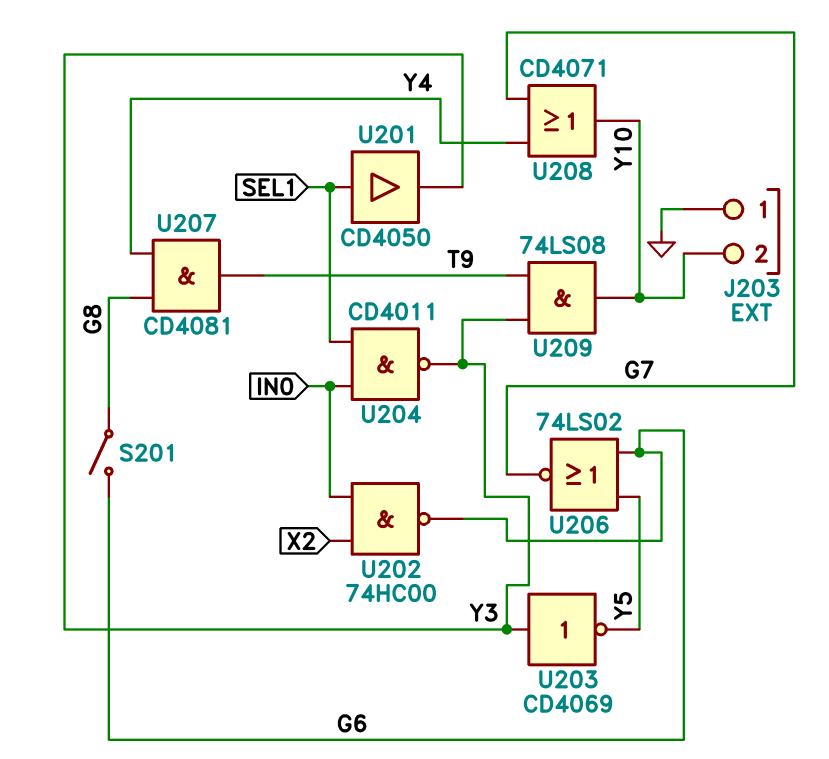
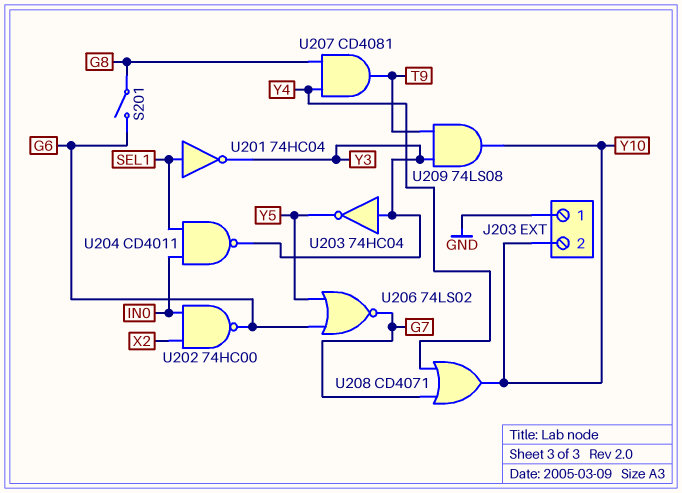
U201: buffer CD4050 (in SEL1, out Y3) -> NOT 74HC04 (in SEL1, out Y3)
U203: NOT CD4069 (in Y3, out Y5) -> NOT 74HC04 (in Y3, out Y5)

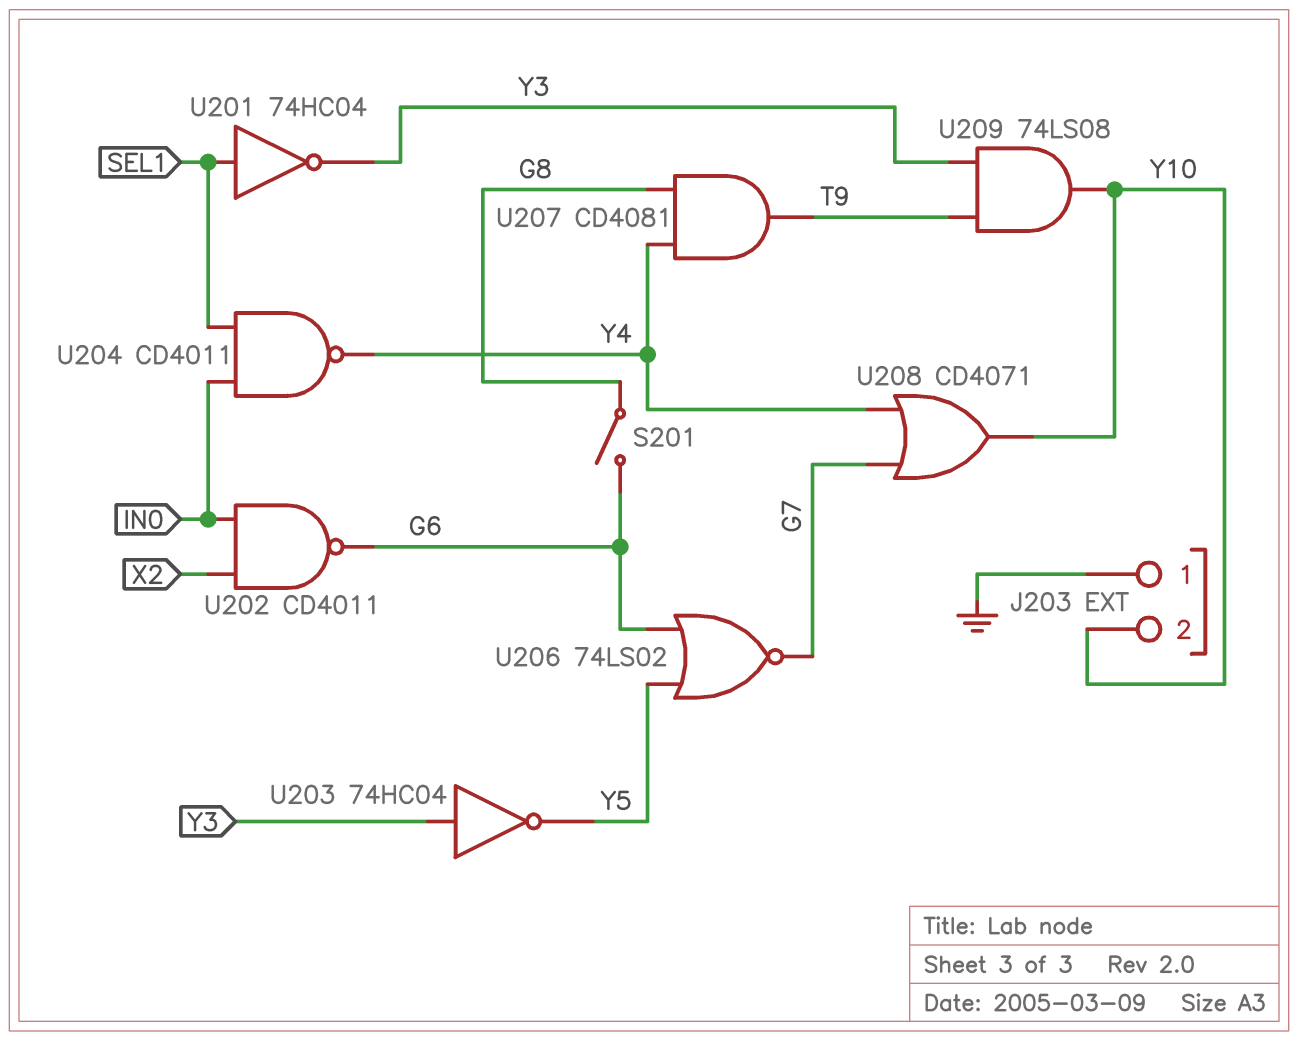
U202: NAND 74HC00 (in IN0, in X2, out G6) -> NAND CD4011 (in IN0, in X2, out G6)
U204: NAND CD4011 (in IN0, in SEL1, out Y3) -> NAND CD4011 (in IN0, in SEL1, out Y4)

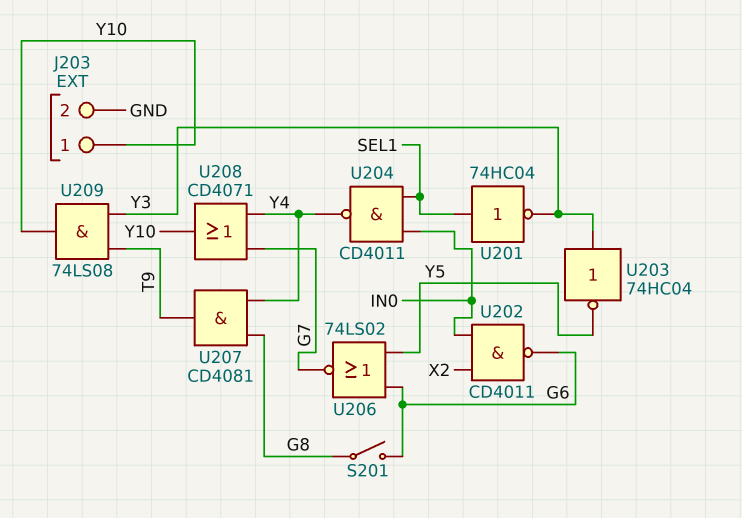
J203 pin 1: GND -> Y10
J203 pin 2: Y10 -> GND

